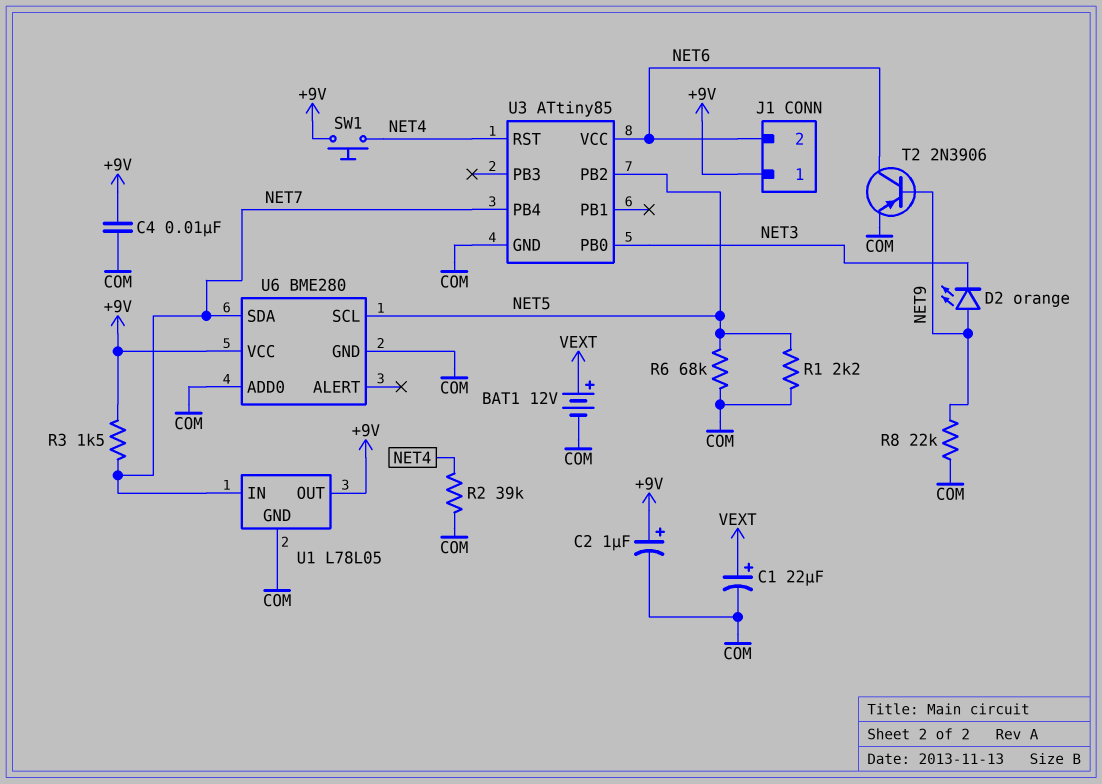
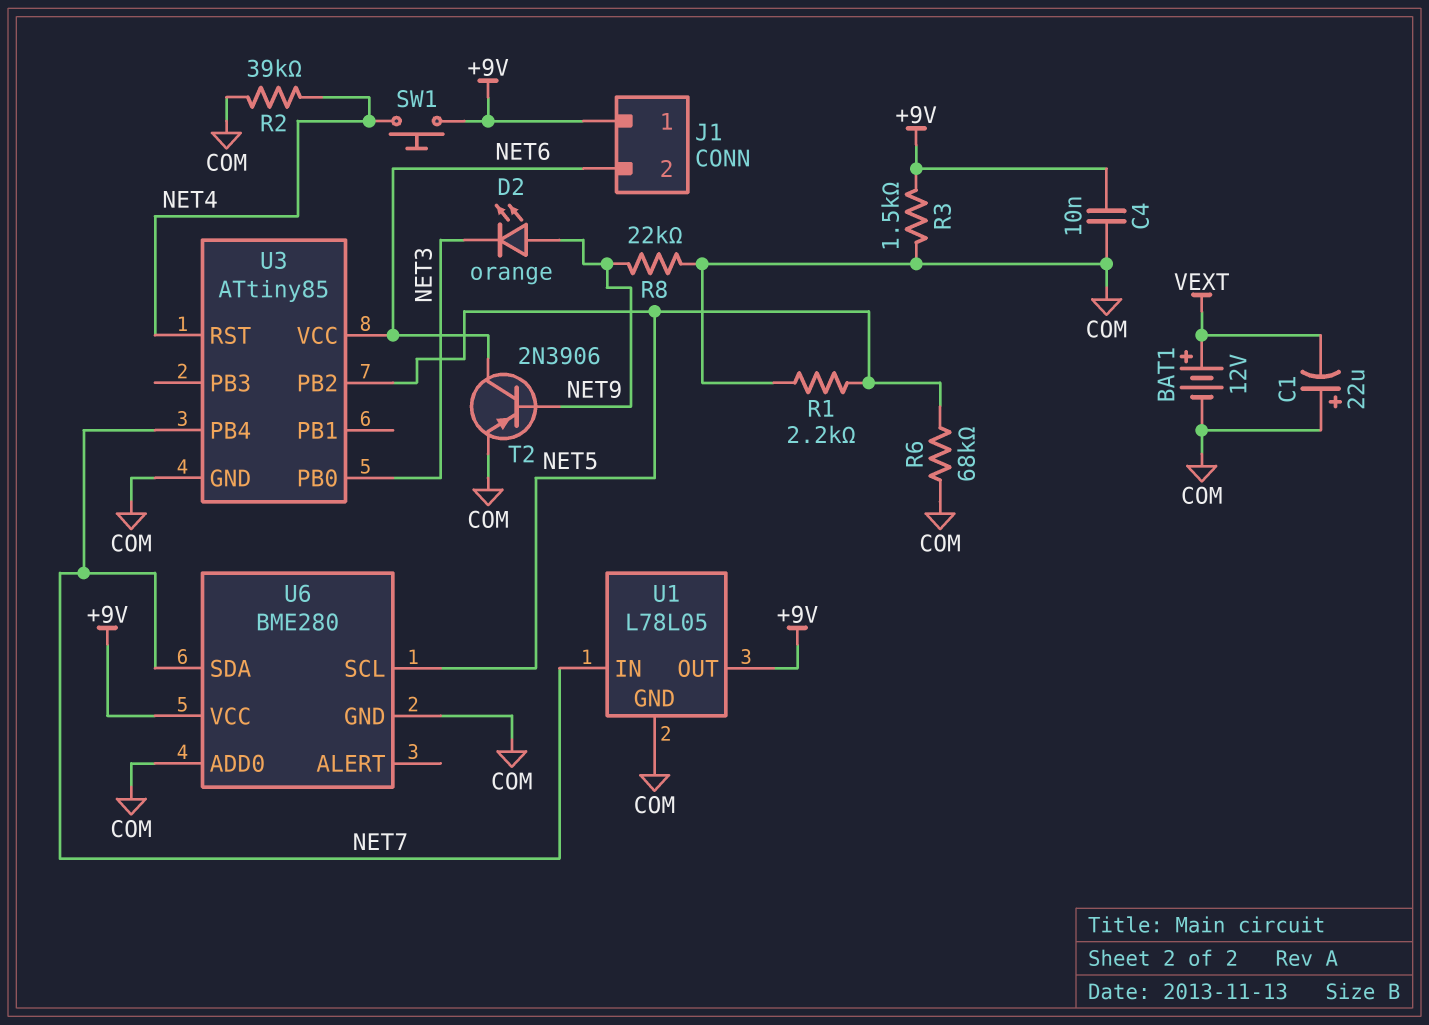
C1: 22uF (plus VEXT, minus COM) -> 22uF (plus COM, minus VEXT)
C2: 1uF (plus +9V, minus COM) -> none
R3: 1.5k (+9V, NET7) -> 1.5k (+9V, COM)

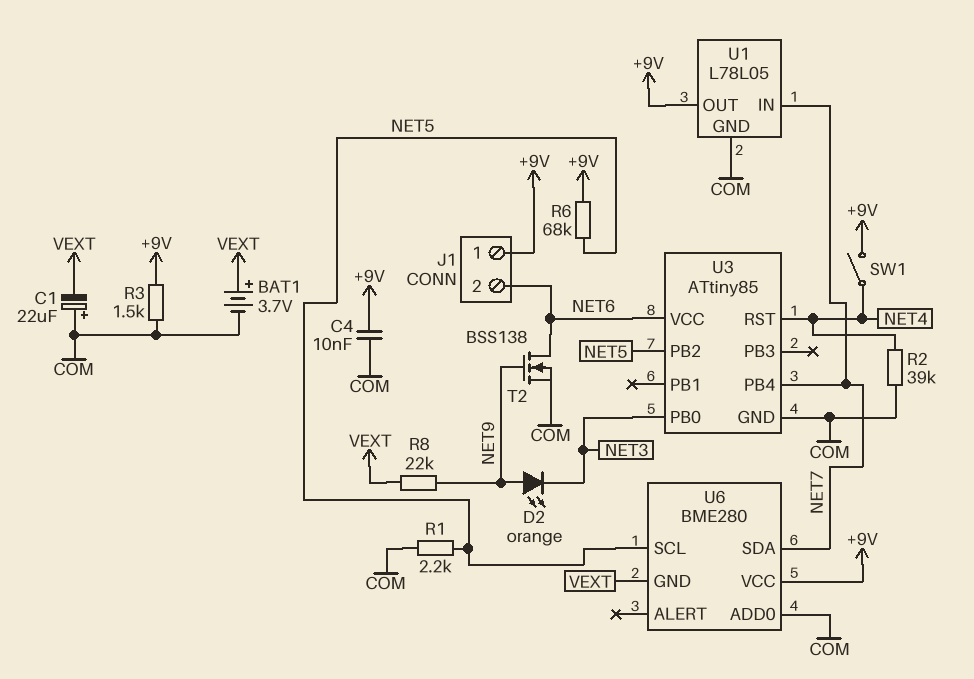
BAT1: 12V (plus VEXT, minus COM) -> 3.7V (plus VEXT, minus COM)
R6: 68k (COM, NET5) -> 68k (+9V, NET5)
R8: 22k (COM, NET9) -> 22k (NET9, VEXT)
SW1: button (+9V, NET4) -> switch (+9V, NET4)
T2: PNP 2N3906 (B NET9, C NET6, E COM) -> NMOS BSS138 (G NET9, D NET6, S COM)
U6 pin GND: COM -> VEXT

